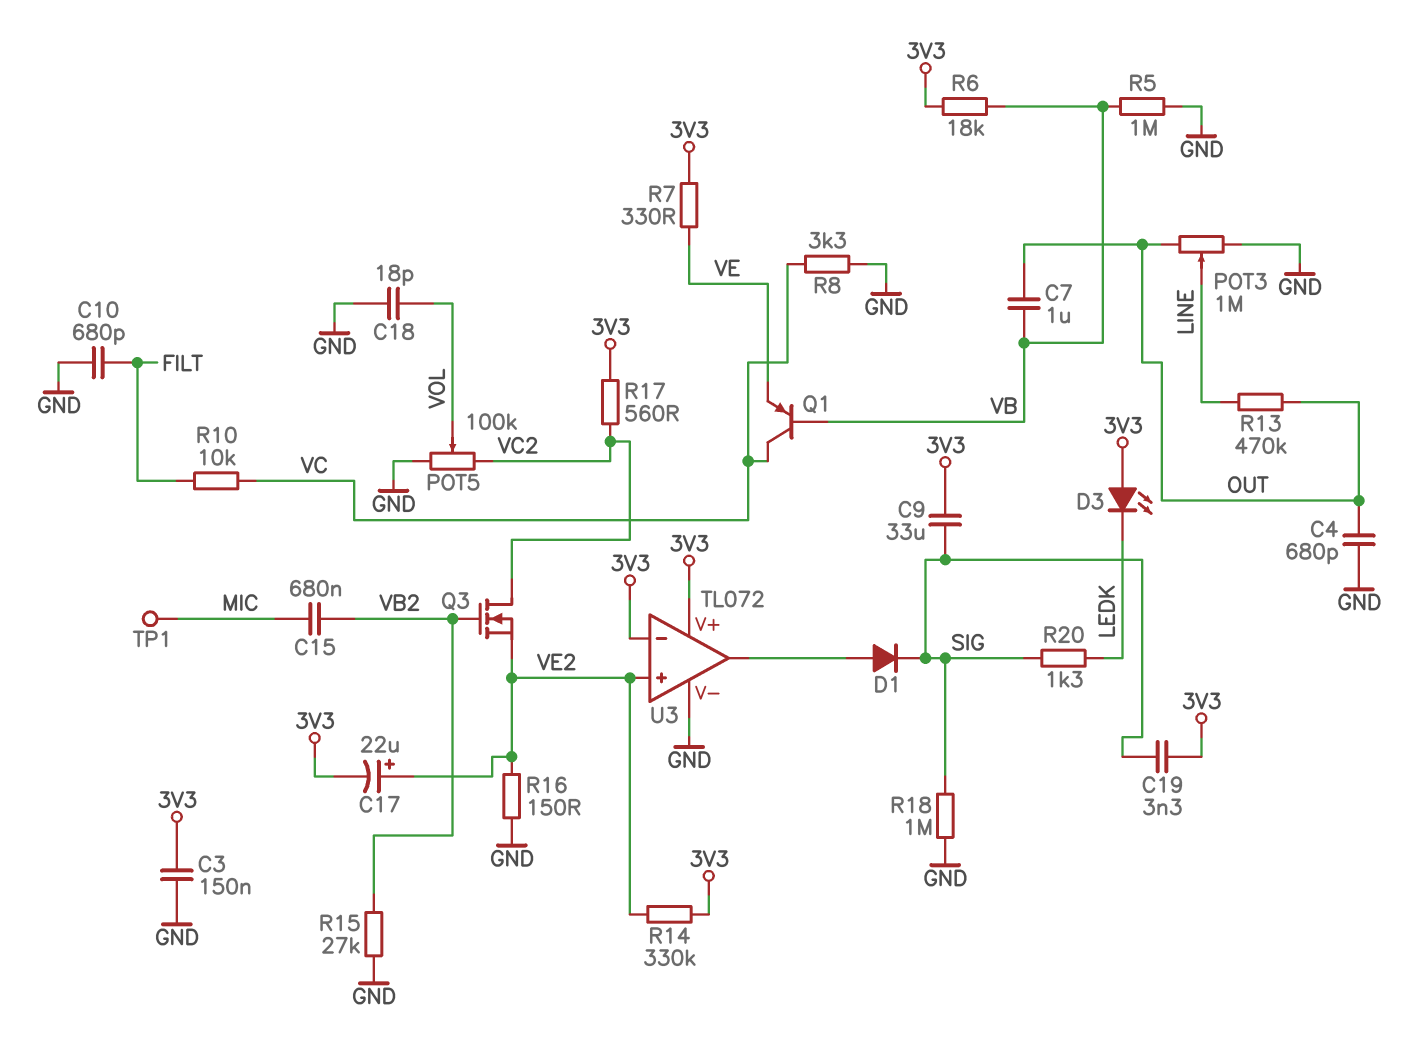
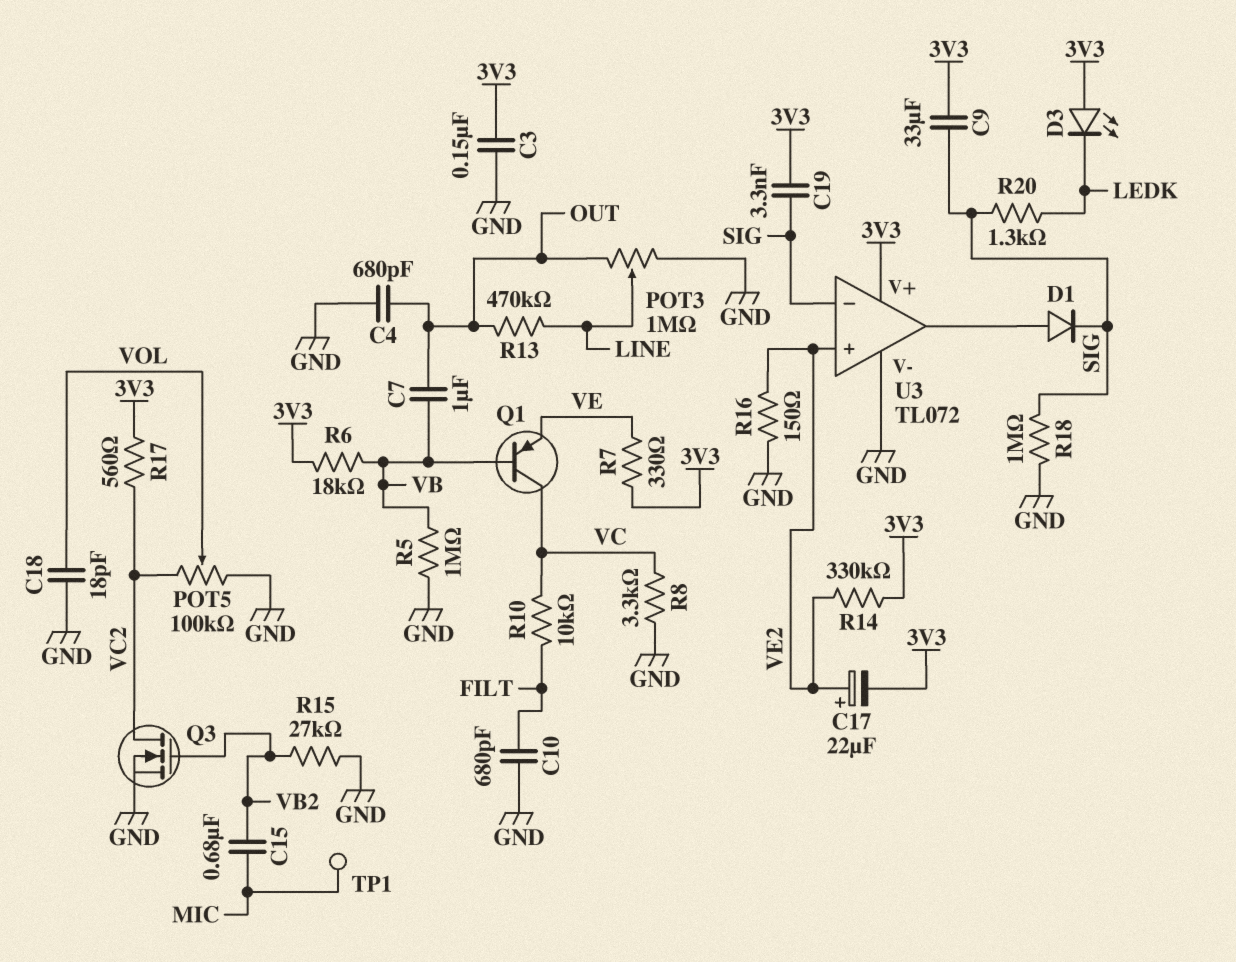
Q3: NMOS (G VB2, D VC2, S VE2) -> NMOS (G VB2, D VC2, S GND)
U3 pin in-: 3V3 -> SIG

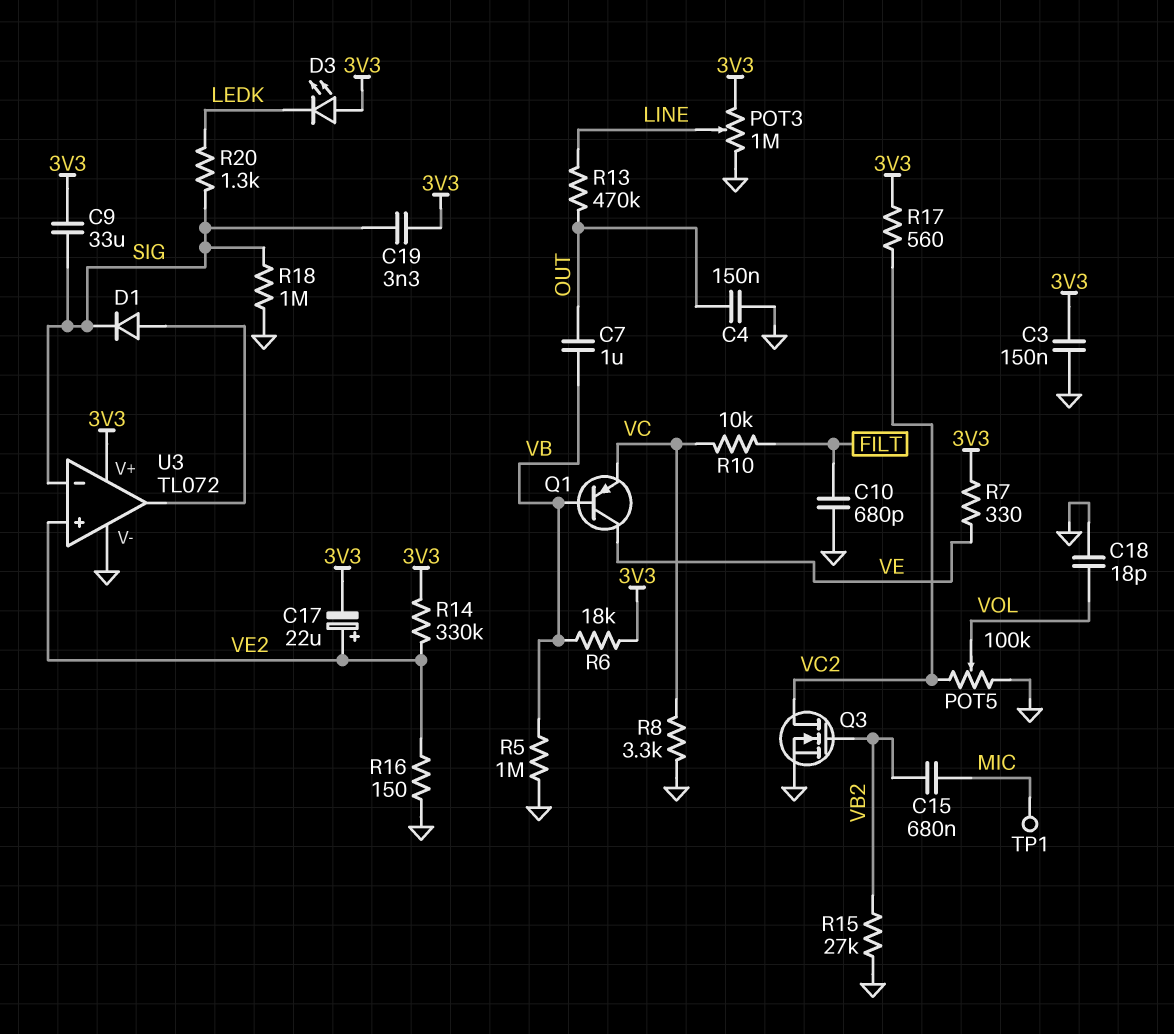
C4: 680pF (GND, OUT) -> 150nF (GND, OUT)
POT3: 1M (GND, OUT, wiper LINE) -> 1M (3V3, GND, wiper LINE)
Q1: PNP (B VB, C VC, E VE) -> PNP (B VB, C VE, E VC)

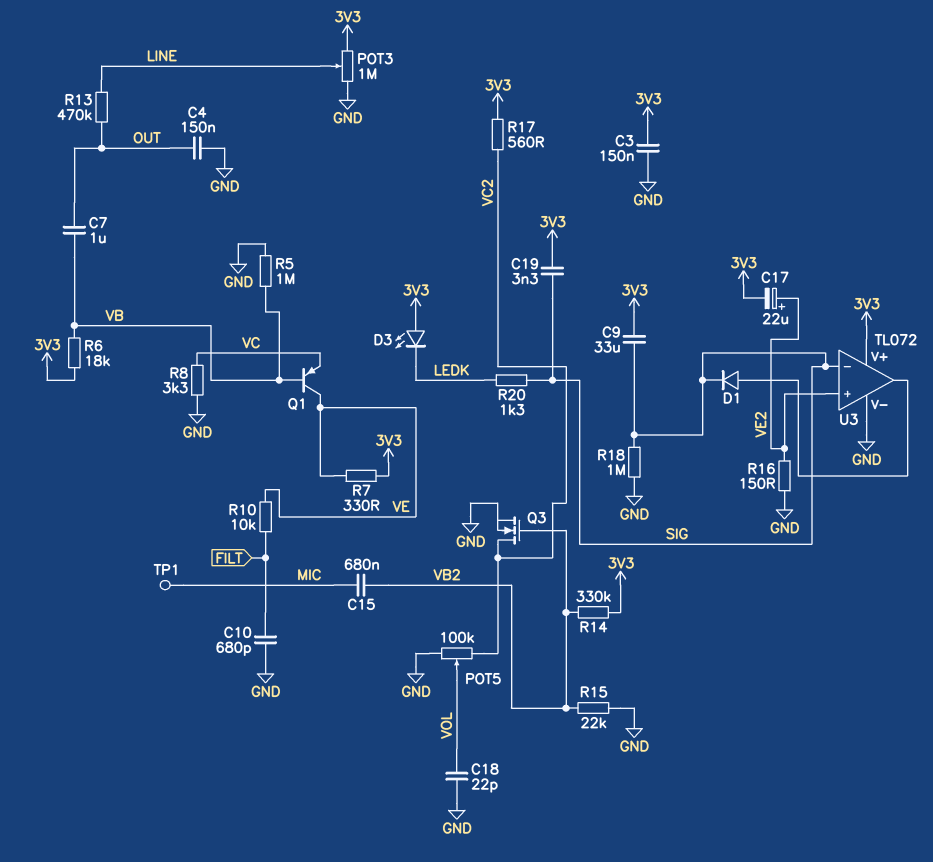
C18: 18pF (GND, VOL) -> 22pF (GND, VOL)
R10: 10k (FILT, VC) -> 10k (FILT, VE)
R14: 330k (3V3, VE2) -> 330k (3V3, VB2)
R15: 27k (GND, VB2) -> 22k (GND, VB2)

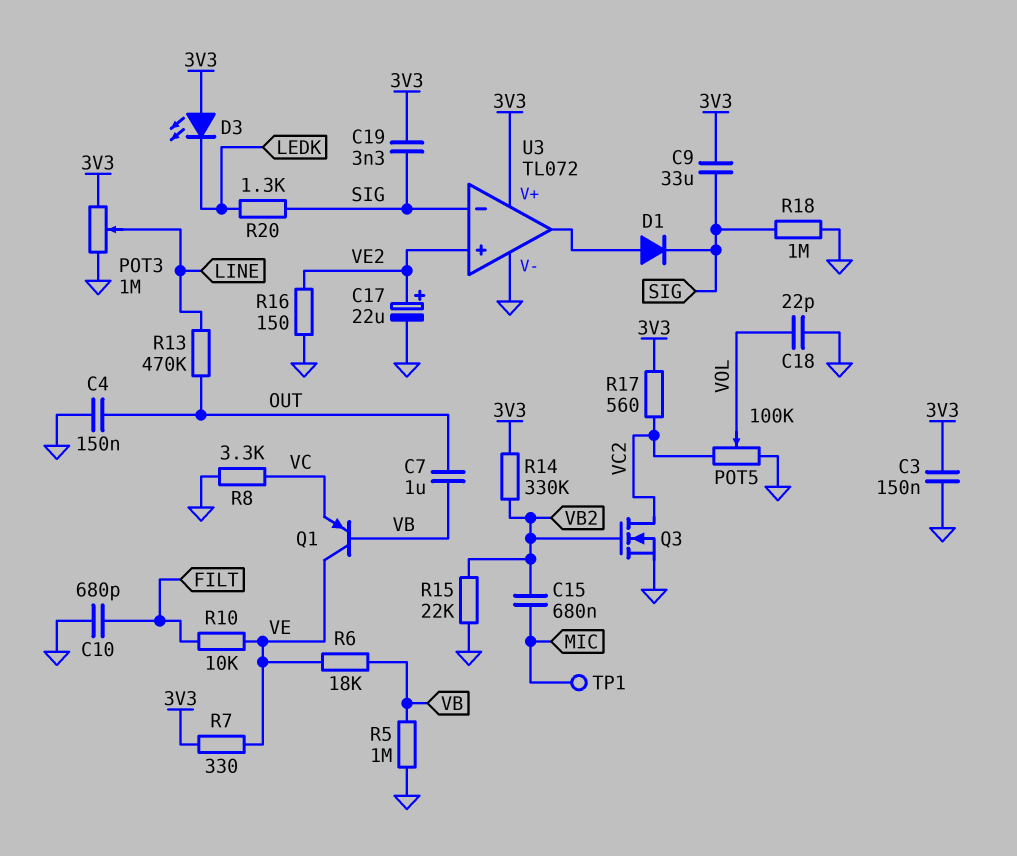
C17: 22uF (plus VE2, minus 3V3) -> 22uF (plus VE2, minus GND)
R6: 18k (3V3, VB) -> 18k (VB, VE)

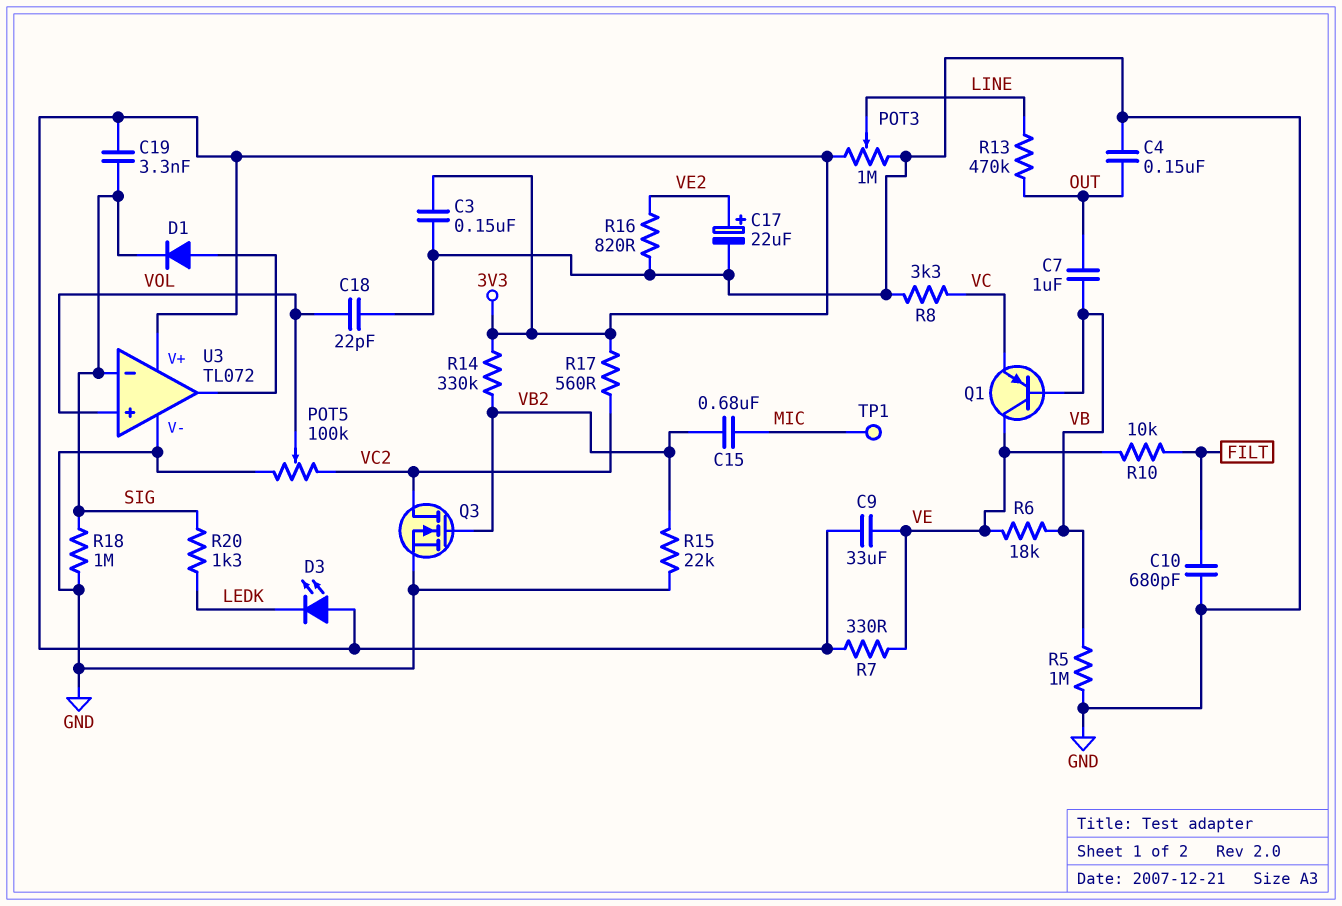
C9: 33uF (3V3, SIG) -> 33uF (3V3, VE)
R16: 150 (GND, VE2) -> 820 (GND, VE2)
U3 pin in+: VE2 -> VOL

